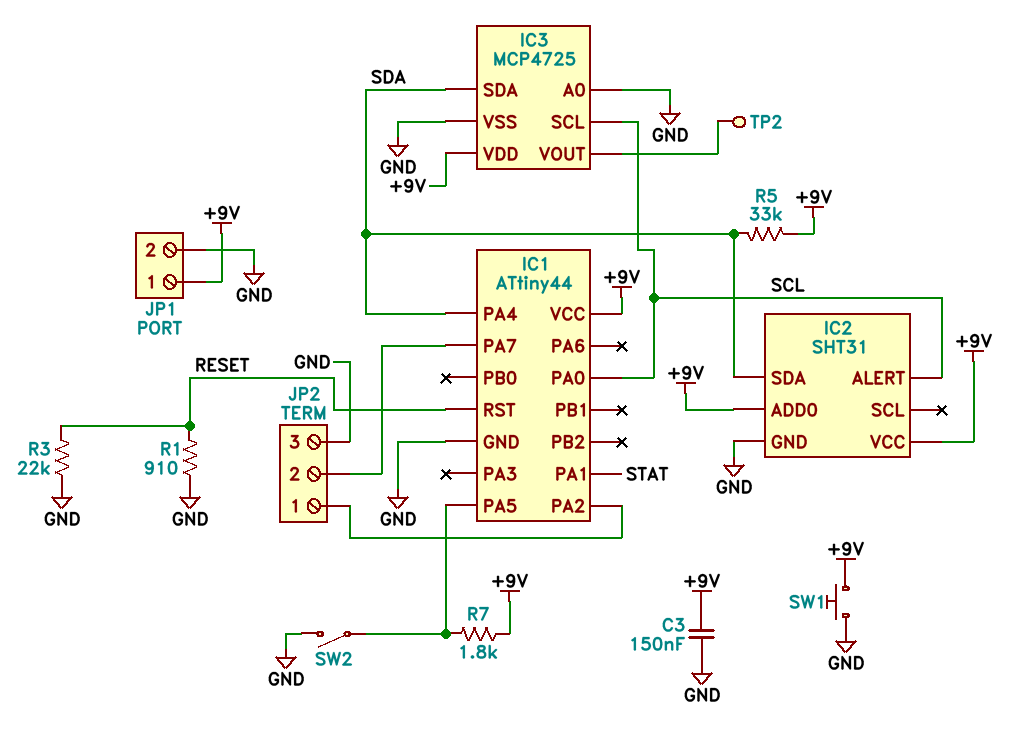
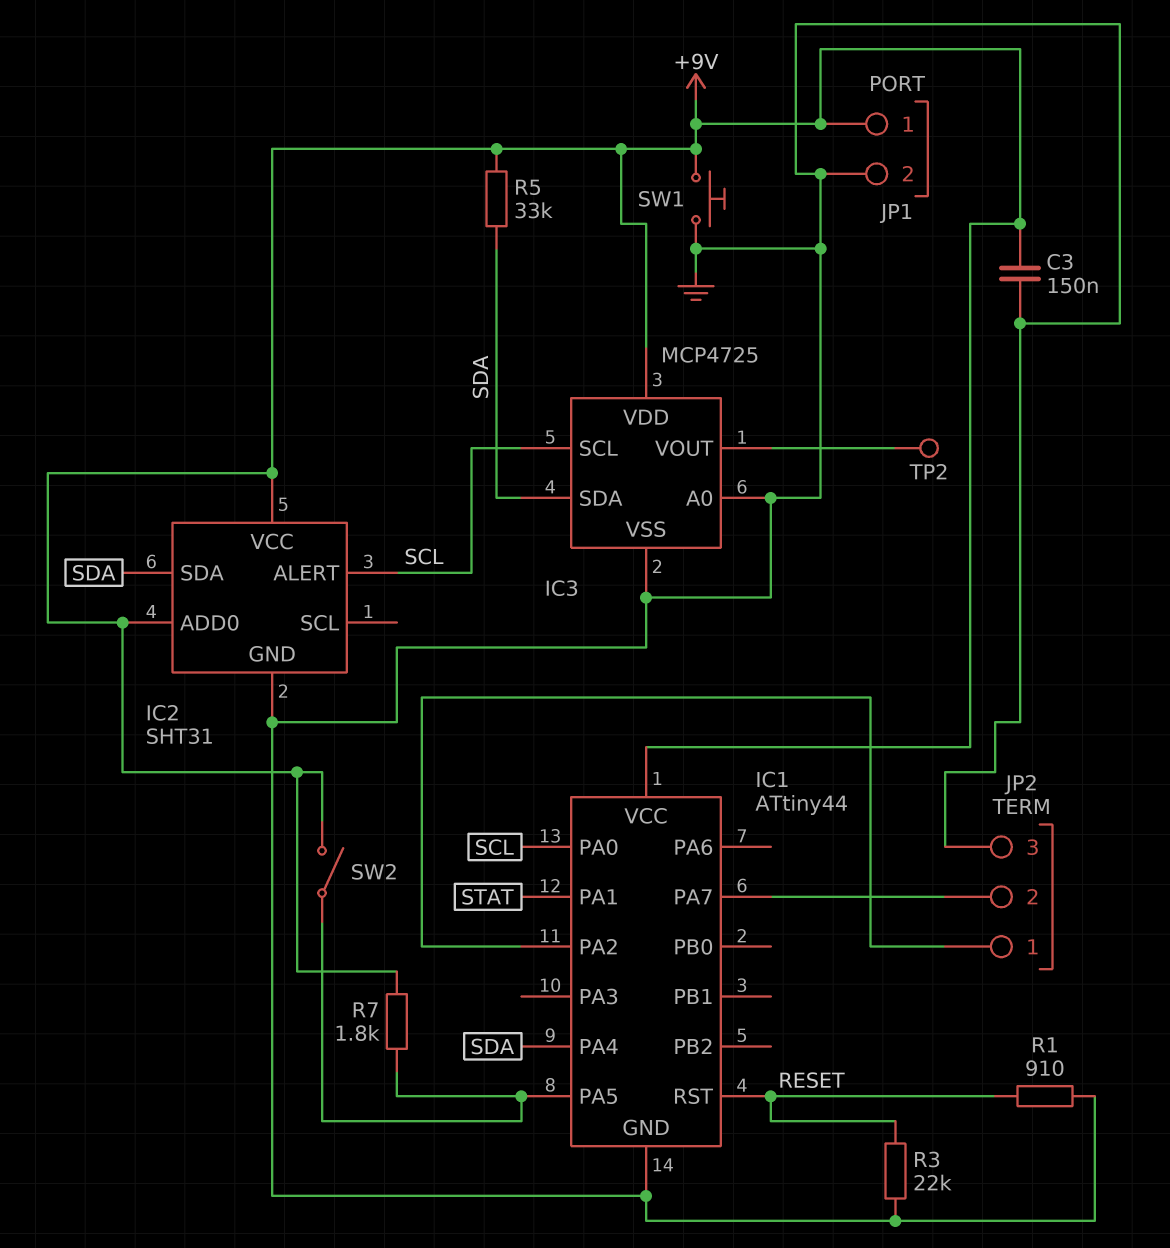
SW2: switch (GND, IC1/PA5) -> switch (+9V, IC1/PA5)

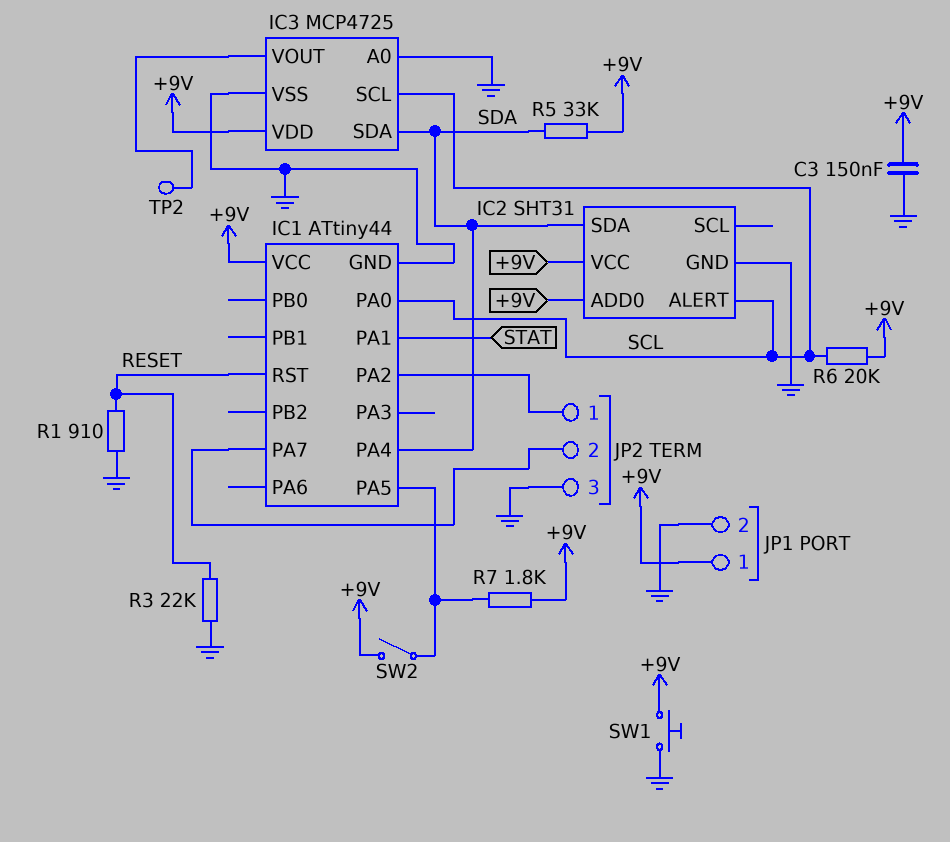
R6: none -> 20k (+9V, SCL)

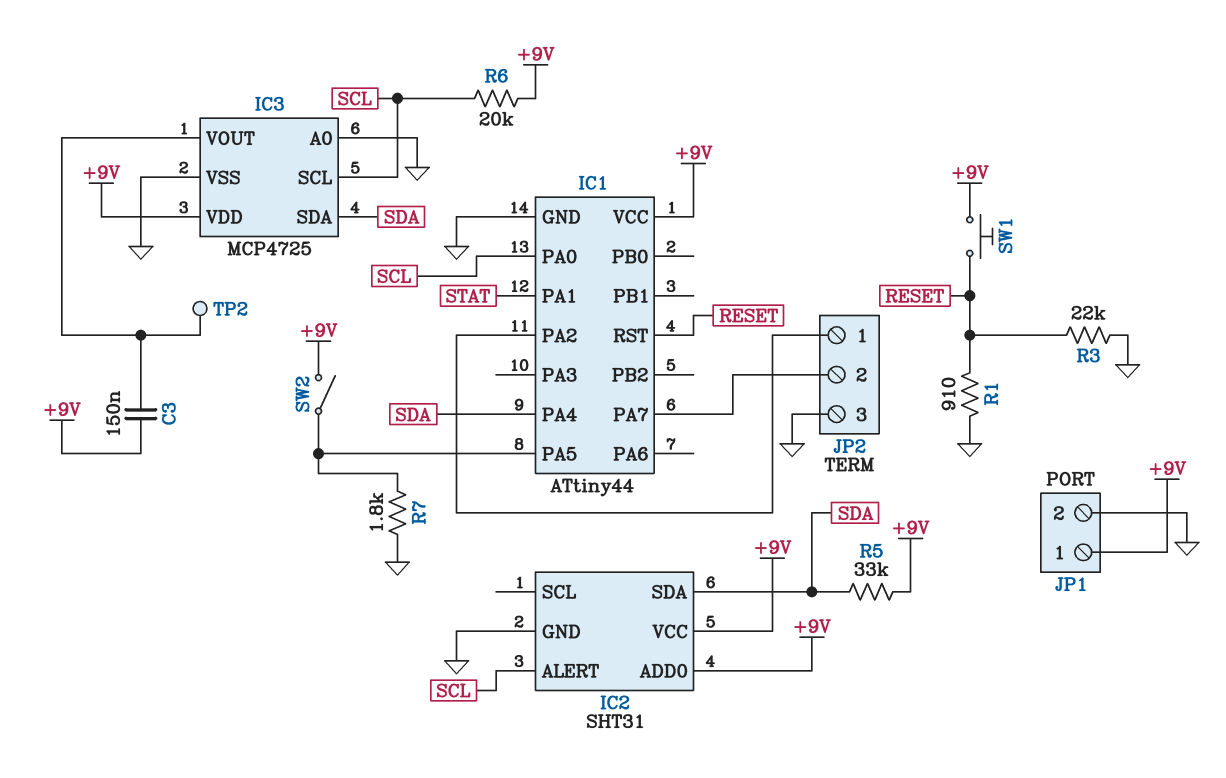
C3: 150nF (+9V, GND) -> 150nF (+9V, IC3/VOUT)
R7: 1.8k (+9V, IC1/PA5) -> 1.8k (GND, IC1/PA5)
SW1: button (+9V, GND) -> button (+9V, RESET)

